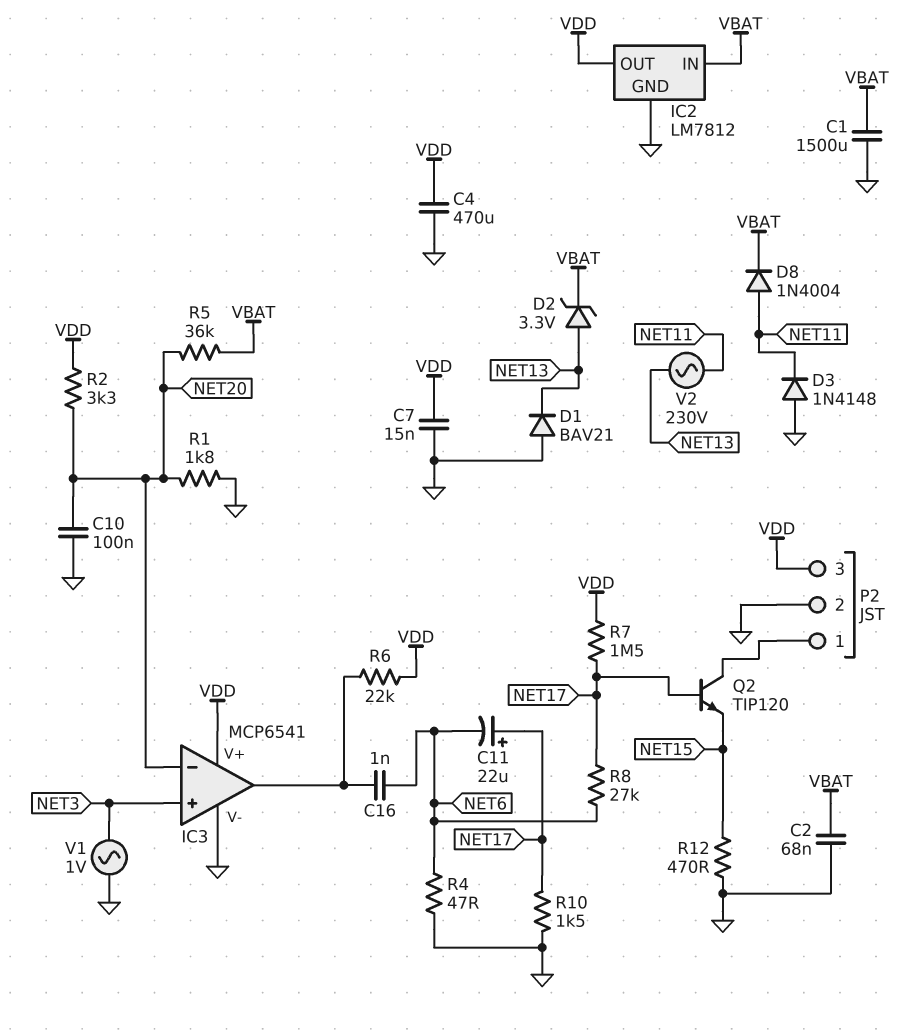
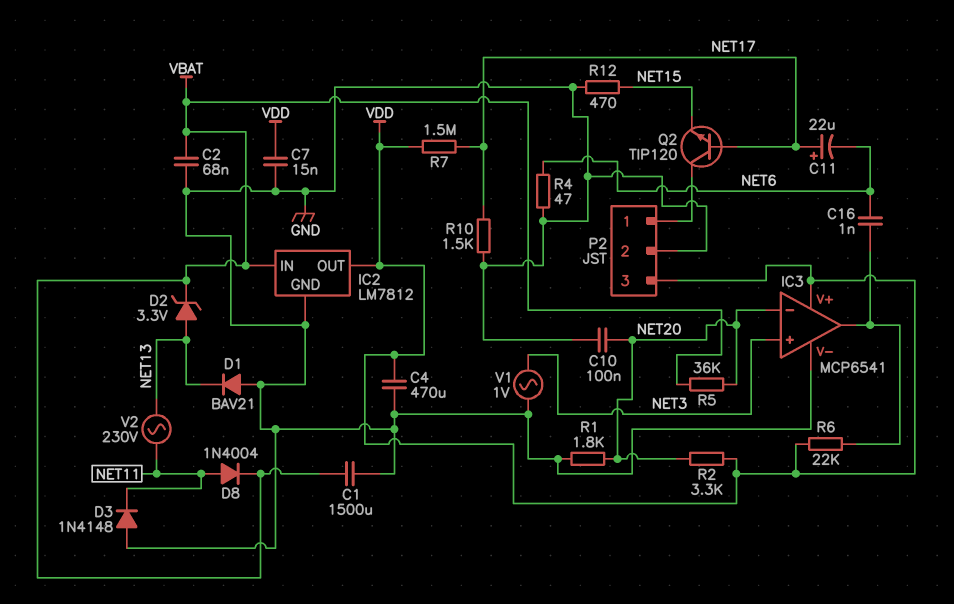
R8: 27k (NET6, NET17) -> none

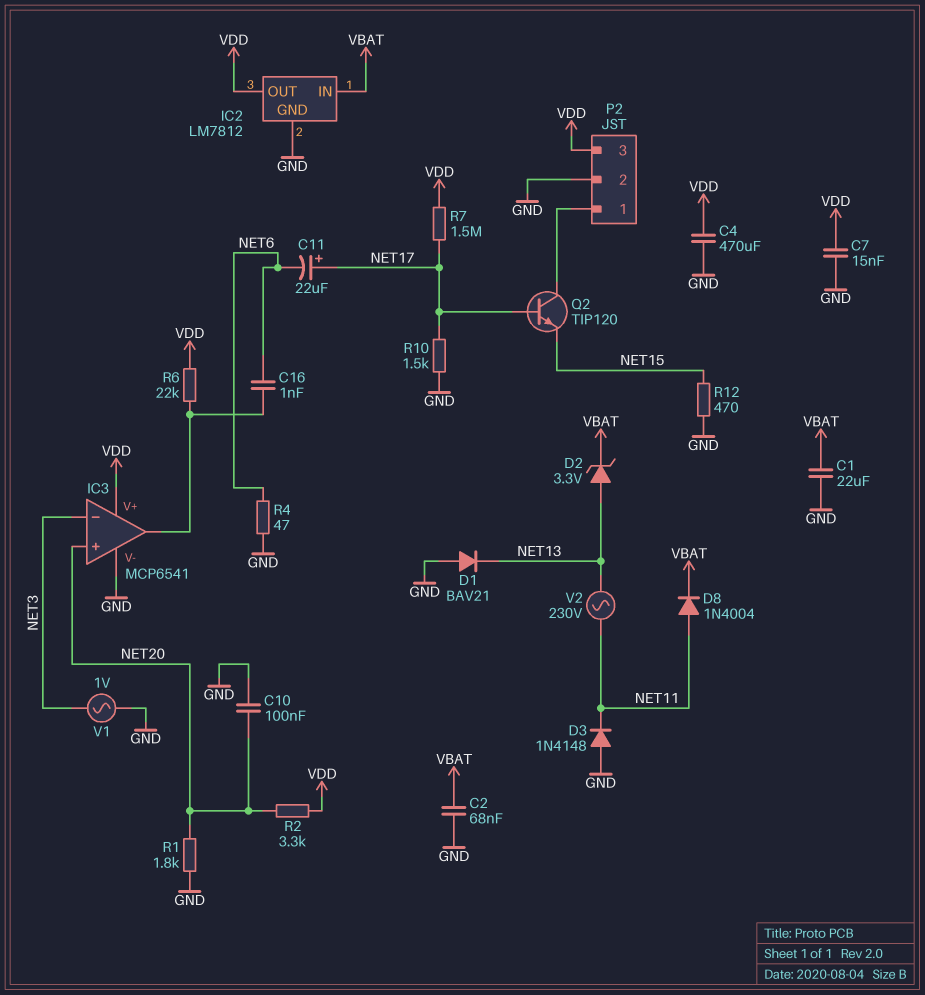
C1: 1500uF (GND, VBAT) -> 22uF (GND, VBAT)
IC3 pin in+: NET3 -> NET20
IC3 pin in-: NET20 -> NET3
R5: 36k (NET20, VBAT) -> none

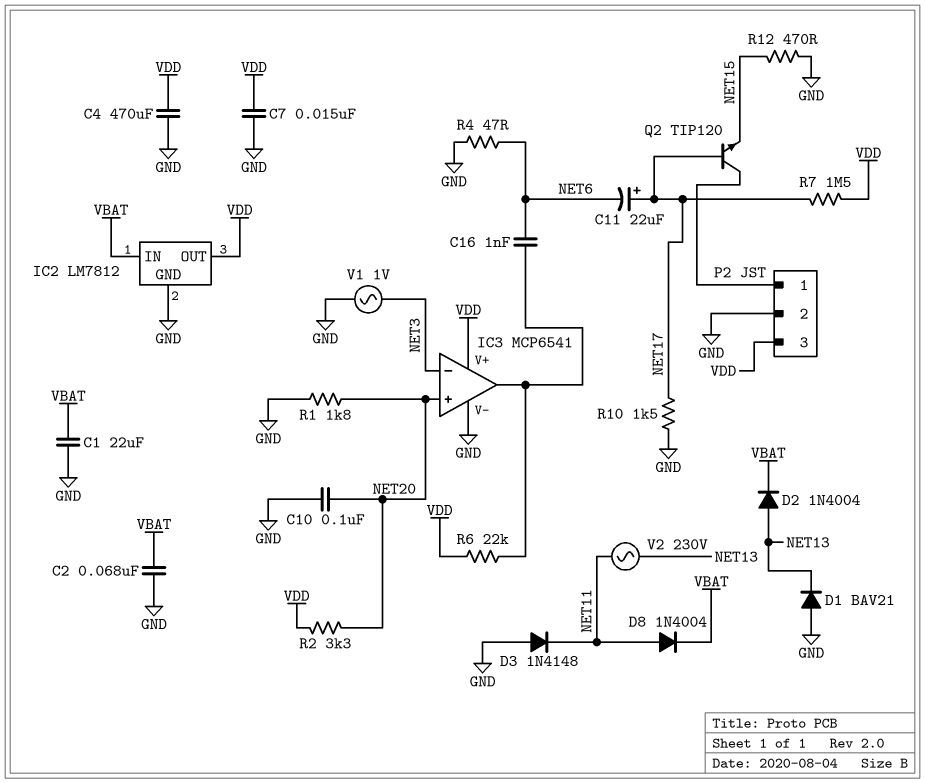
D2: zener 3.3V (A NET13, K VBAT) -> diode 1N4004 (A NET13, K VBAT)

